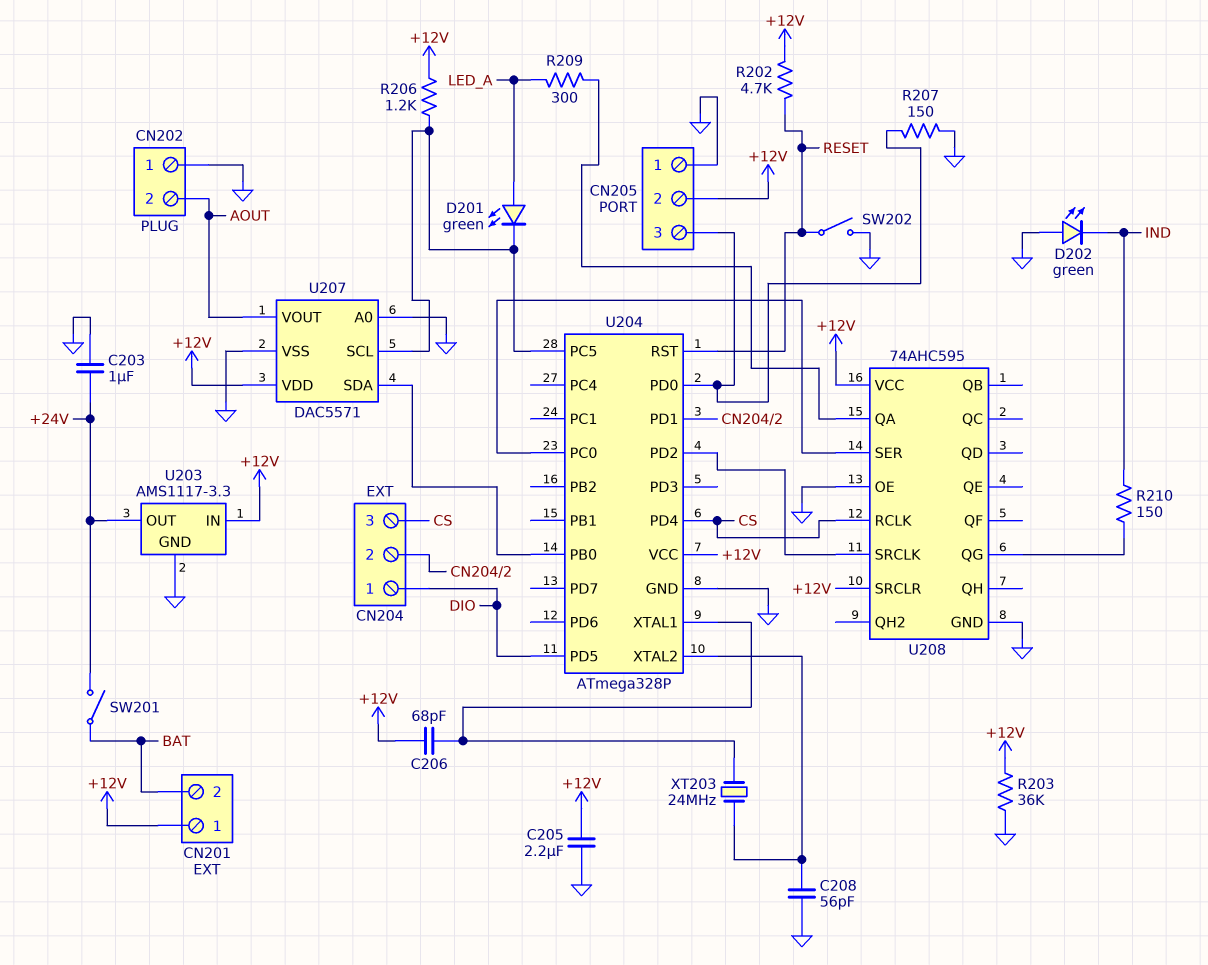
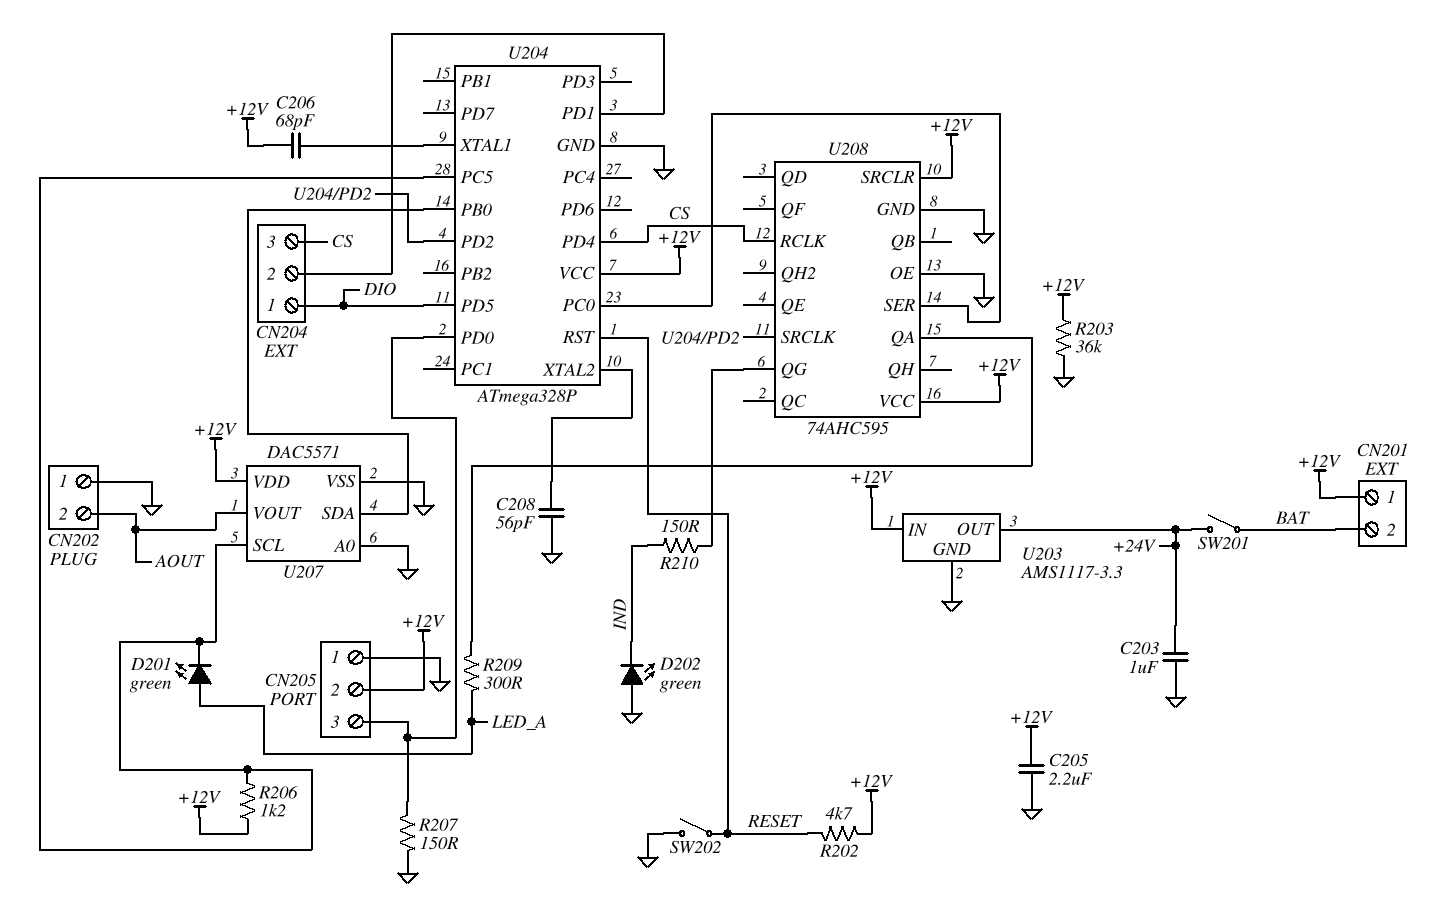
XT203: 24MHz (U204/XTAL1, U204/XTAL2) -> none

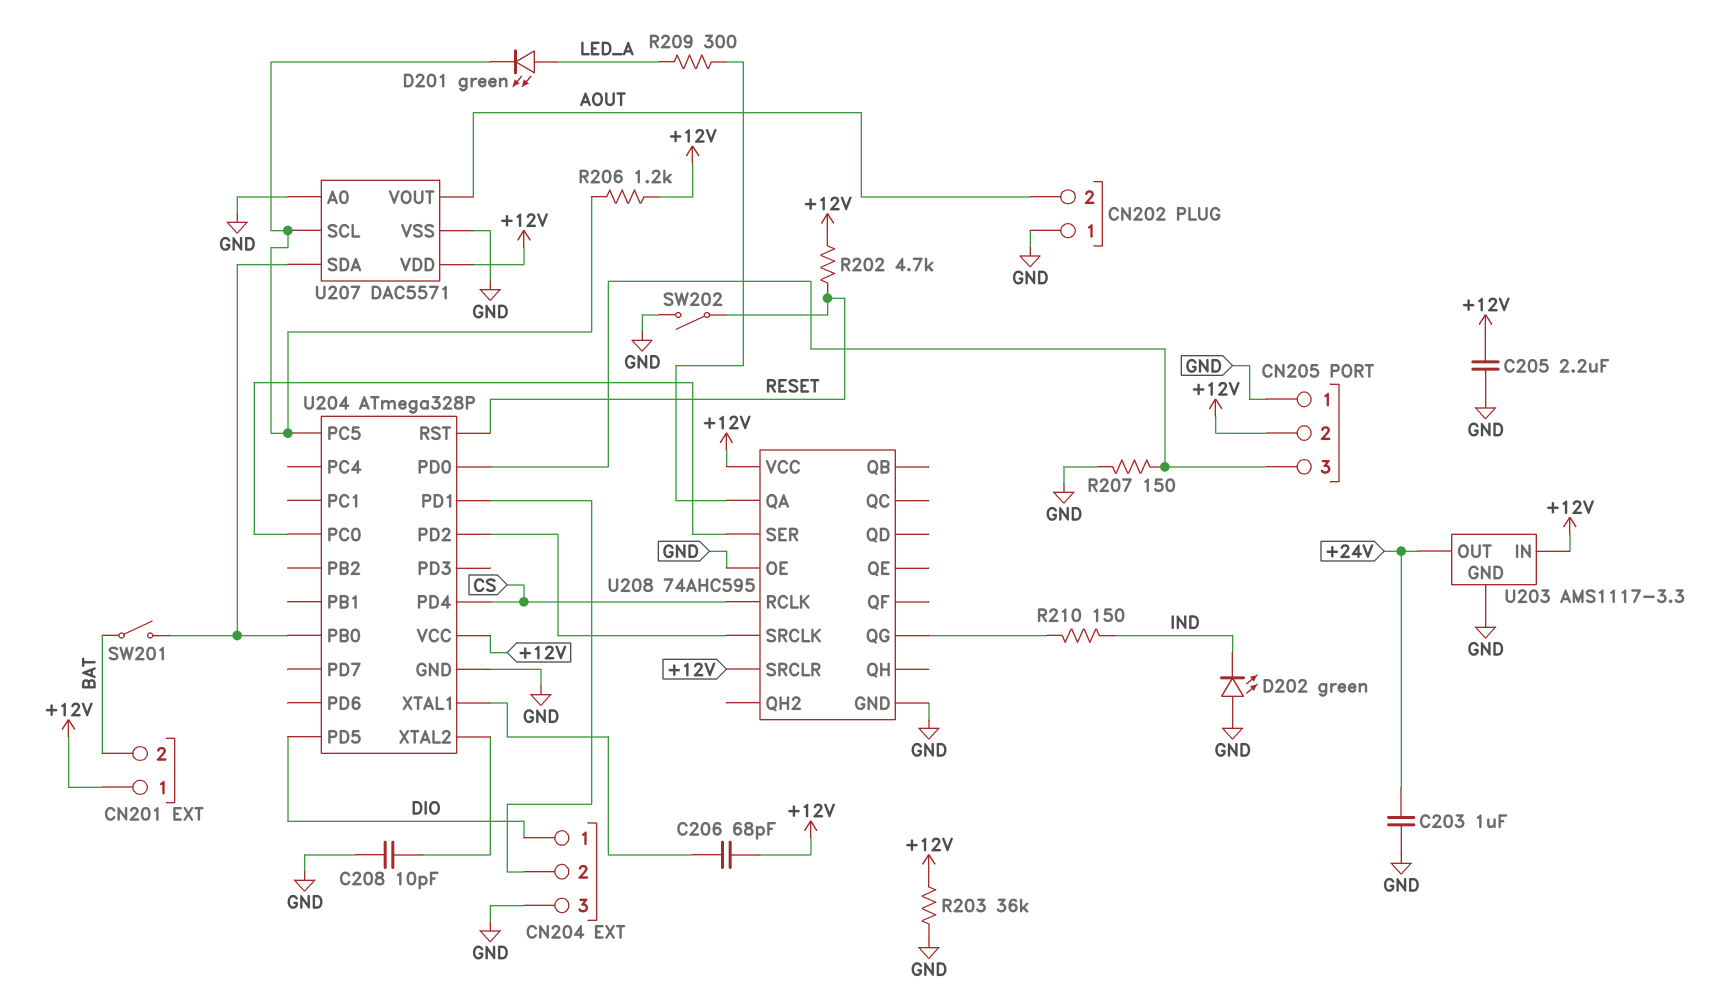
C208: 56pF (GND, U204/XTAL2) -> 10pF (GND, U204/XTAL2)
CN204 pin 3: CS -> GND
SW201: switch (+24V, BAT) -> switch (BAT, U204/PB0)

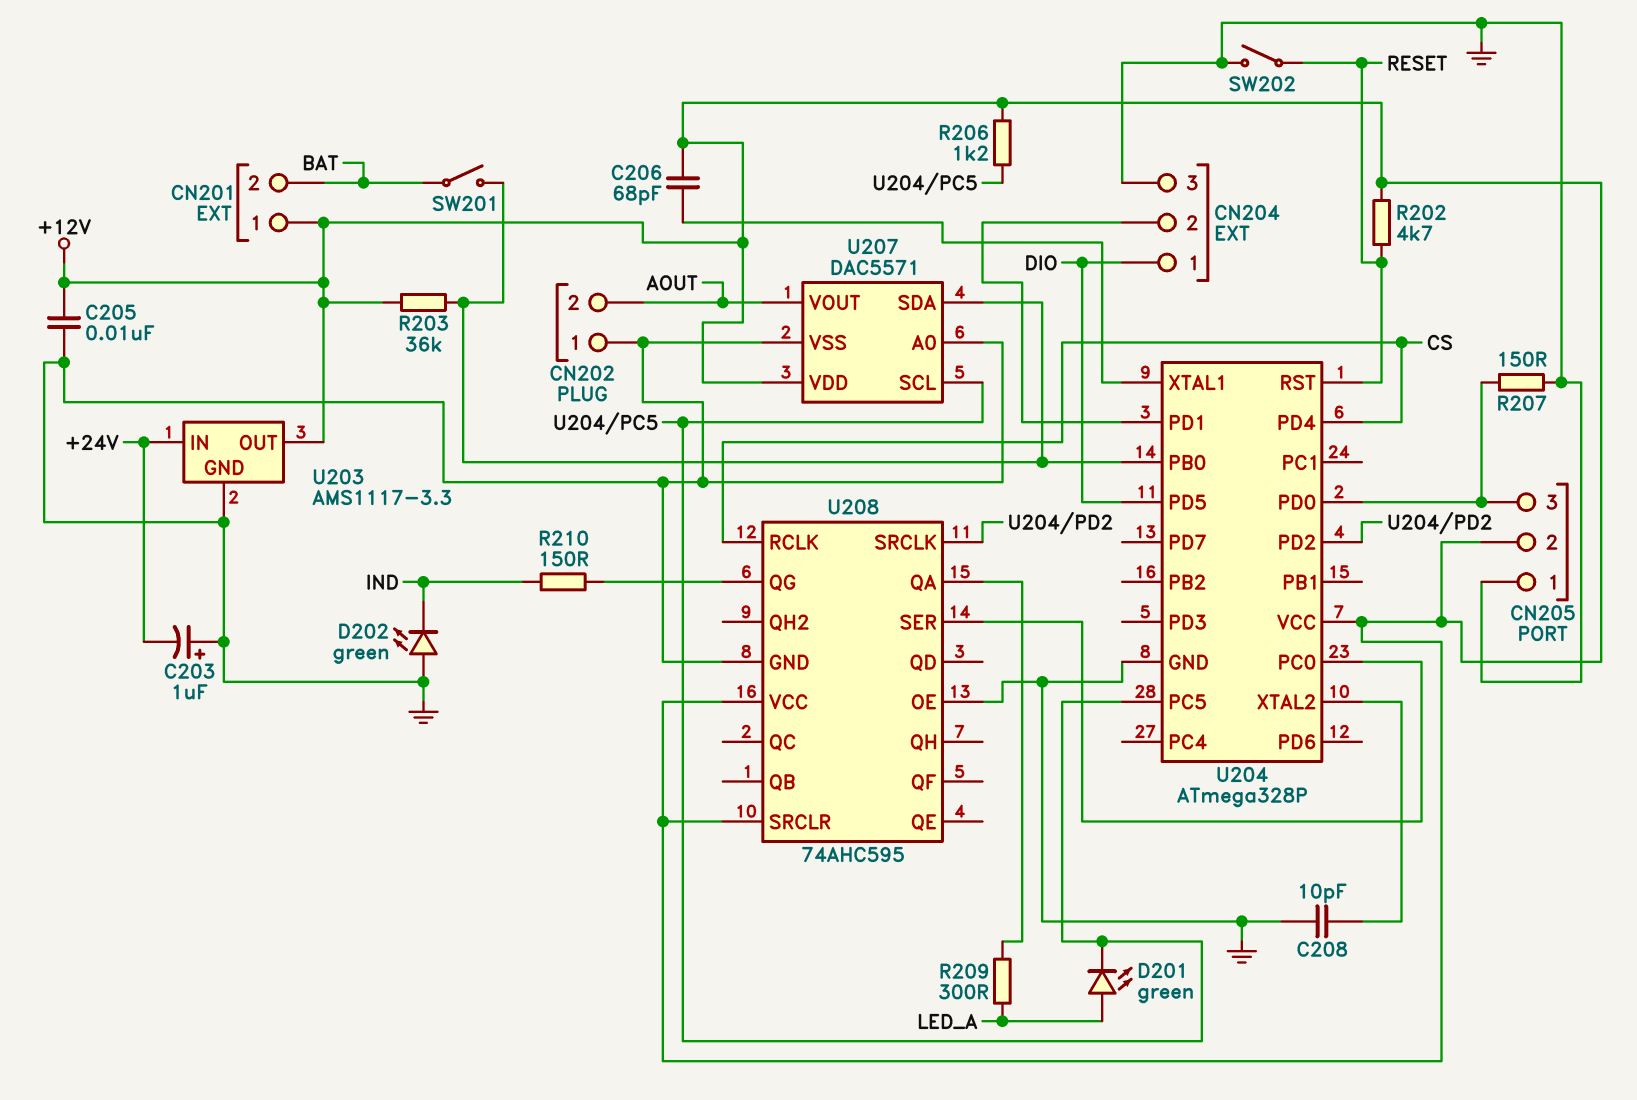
C203: 1uF (+24V, GND) -> 1uF (plus GND, minus +24V)
C205: 2.2uF (+12V, GND) -> 10nF (+12V, GND)
R203: 36k (+12V, GND) -> 36k (+12V, U204/PB0)
U203 pin IN: +12V -> +24V
U203 pin OUT: +24V -> +12V

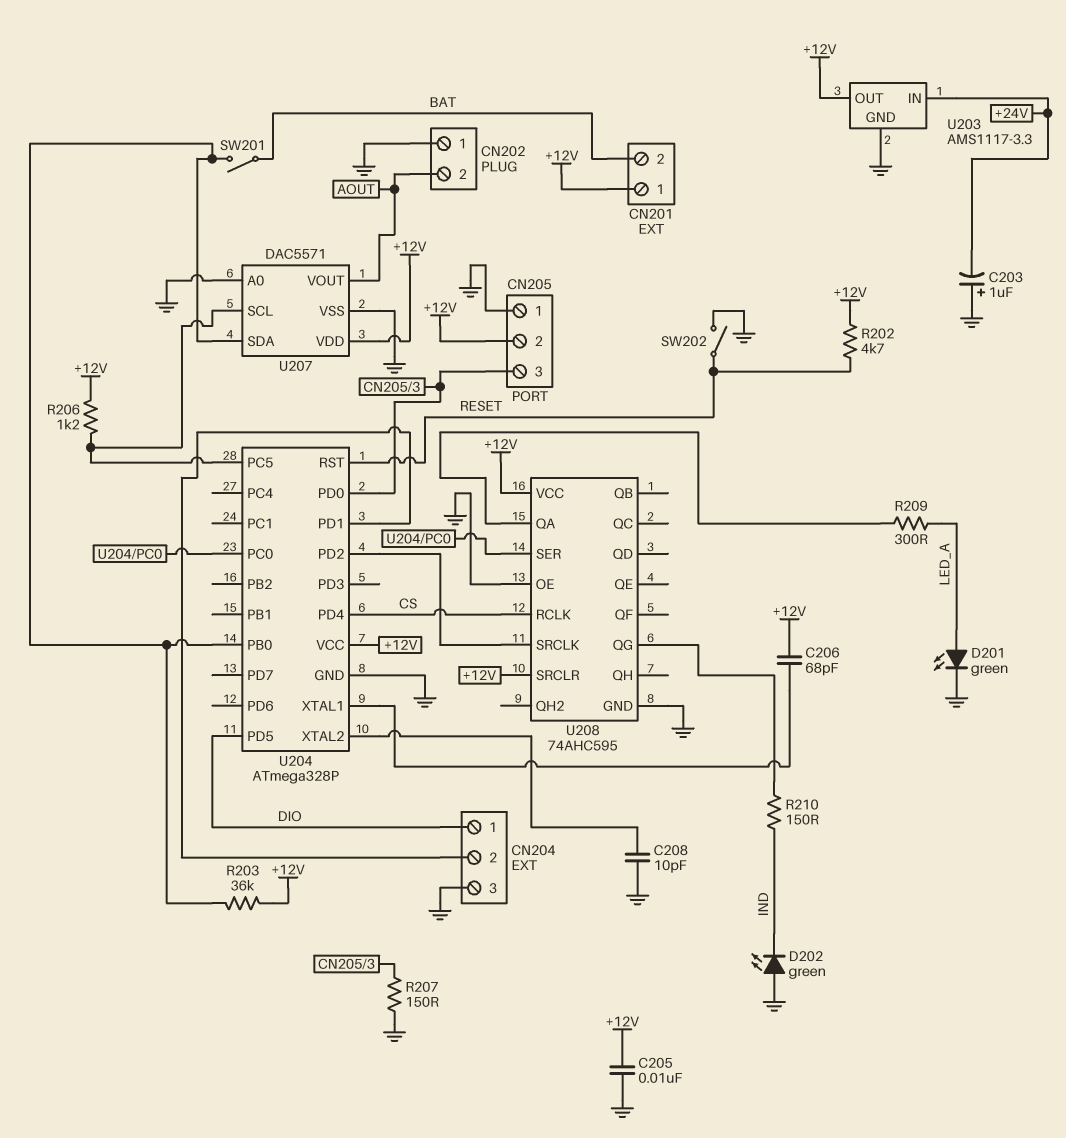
D201: LED green (A LED_A, K U204/PC5) -> LED green (A LED_A, K GND)

